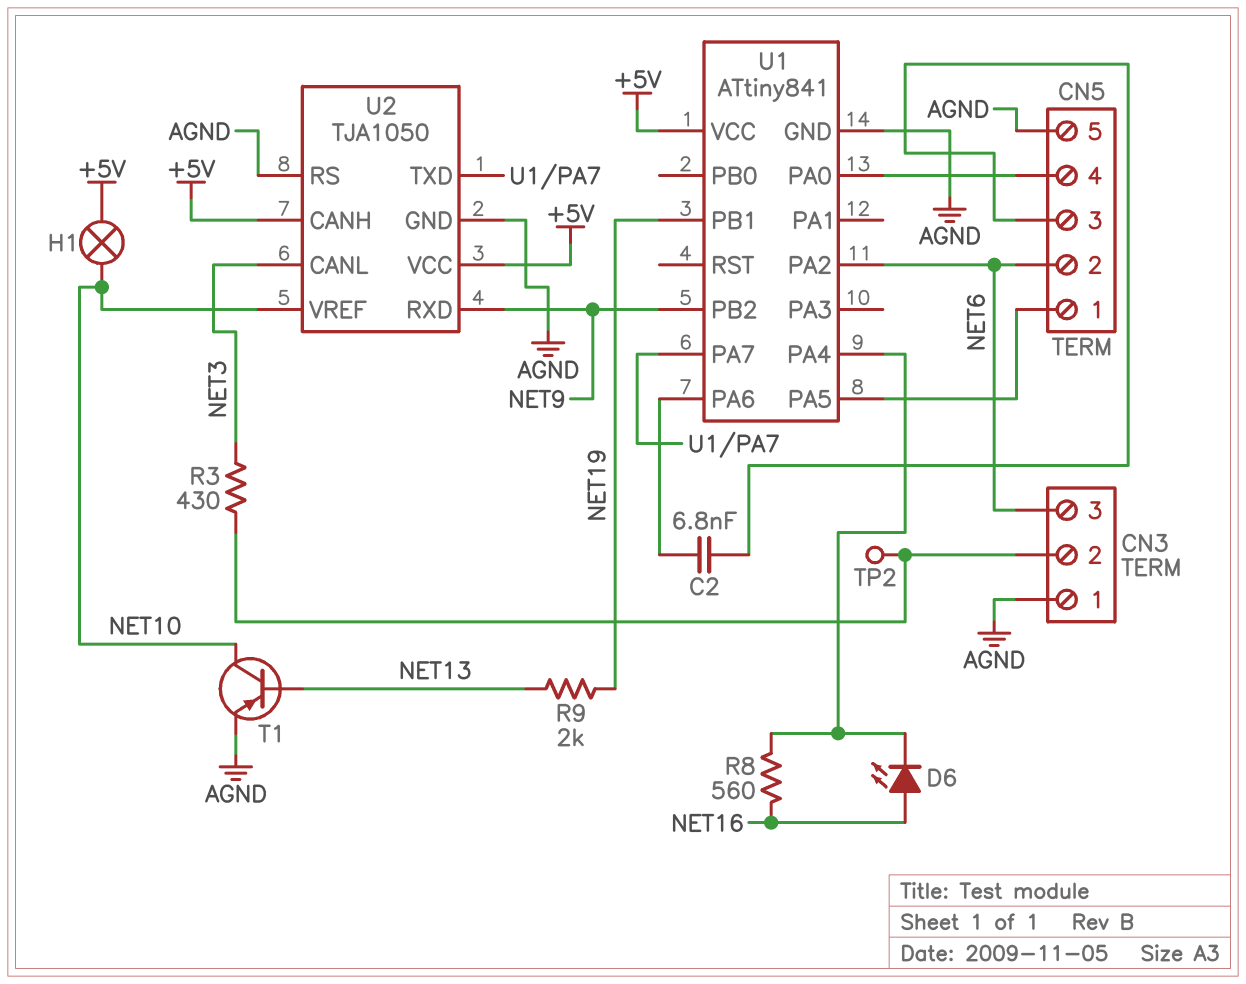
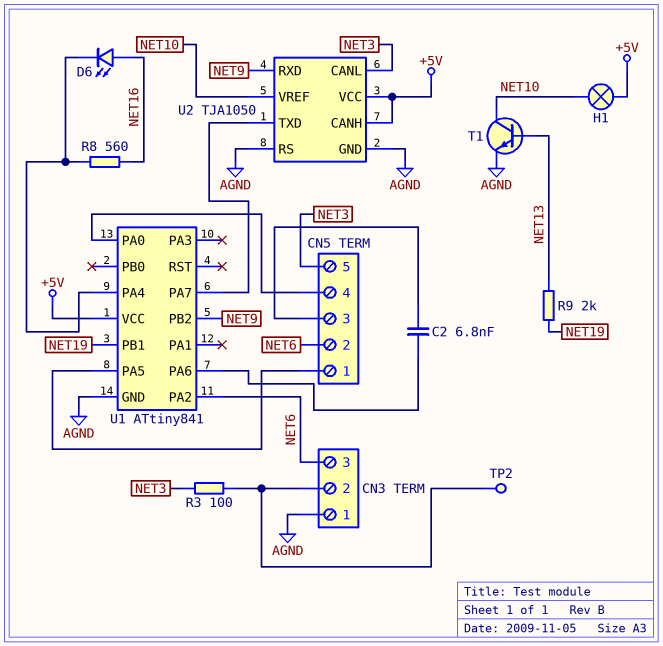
CN5 pin 5: AGND -> NET3
R3: 430 (CN3/2, NET3) -> 100 (CN3/2, NET3)
T1: PNP (B NET13, C NET10, E AGND) -> NPN (B NET13, C NET10, E AGND)

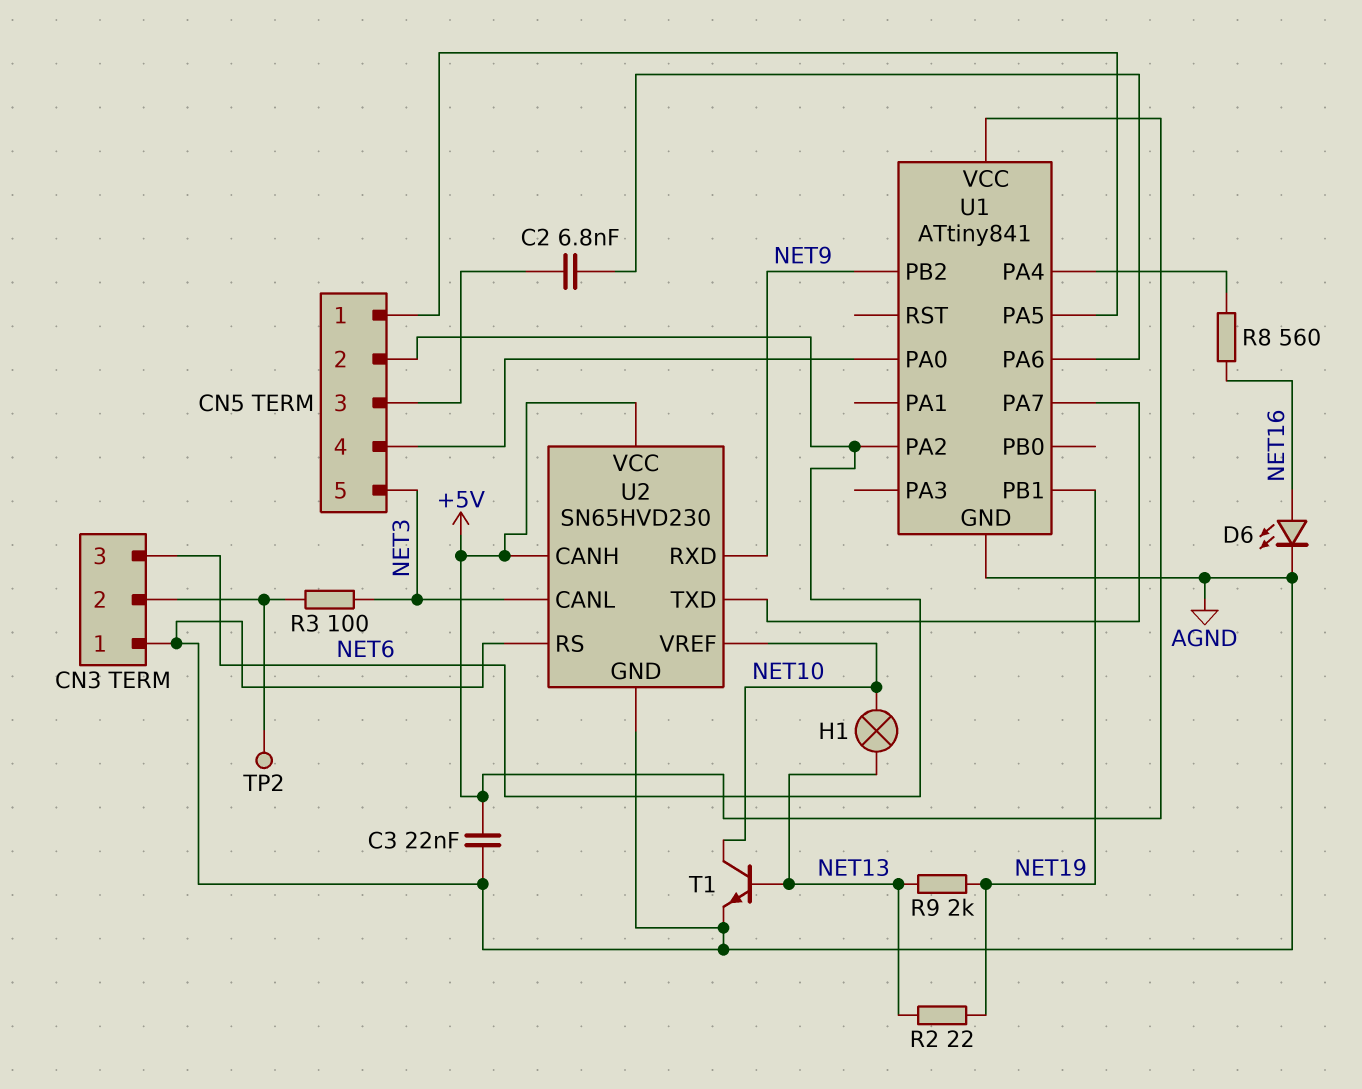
C3: none -> 22nF (+5V, AGND)
D6: LED (A NET16, K U1/PA4) -> LED (A NET16, K AGND)
H1: lamp (+5V, NET10) -> lamp (NET10, NET13)
R2: none -> 22 (NET13, NET19)
U2: TJA1050 -> SN65HVD230

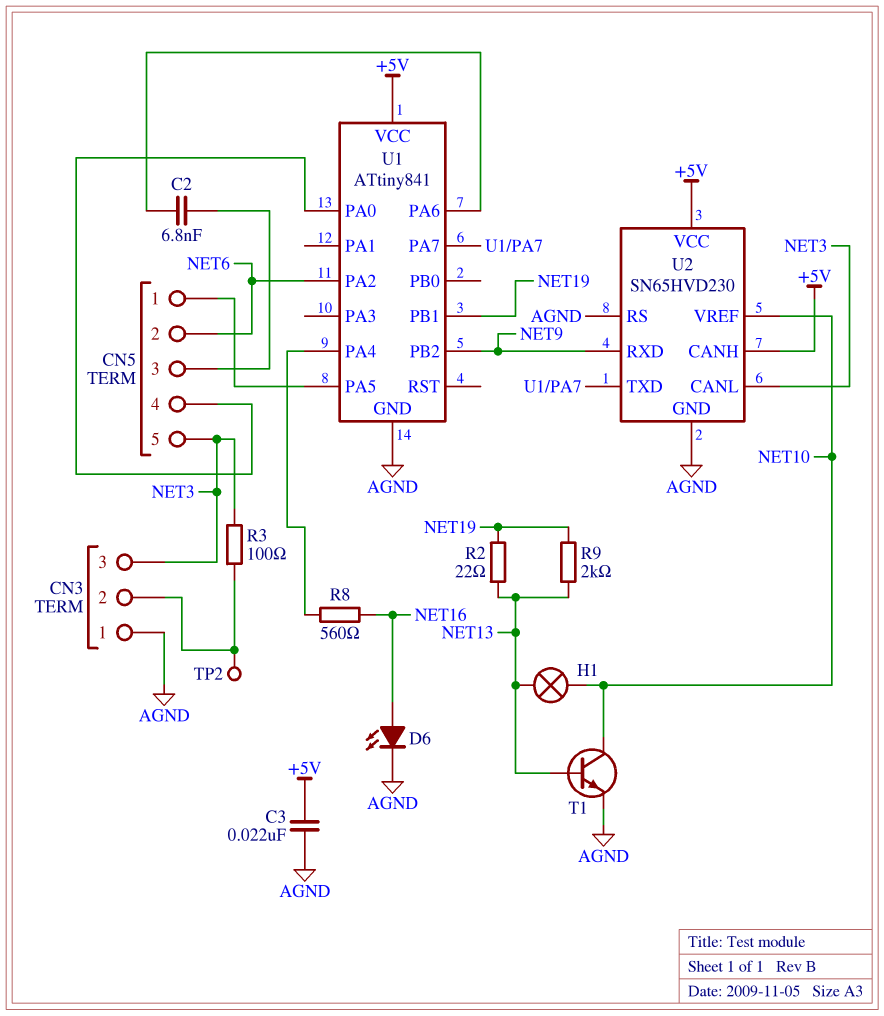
CN3 pin 3: NET6 -> NET3

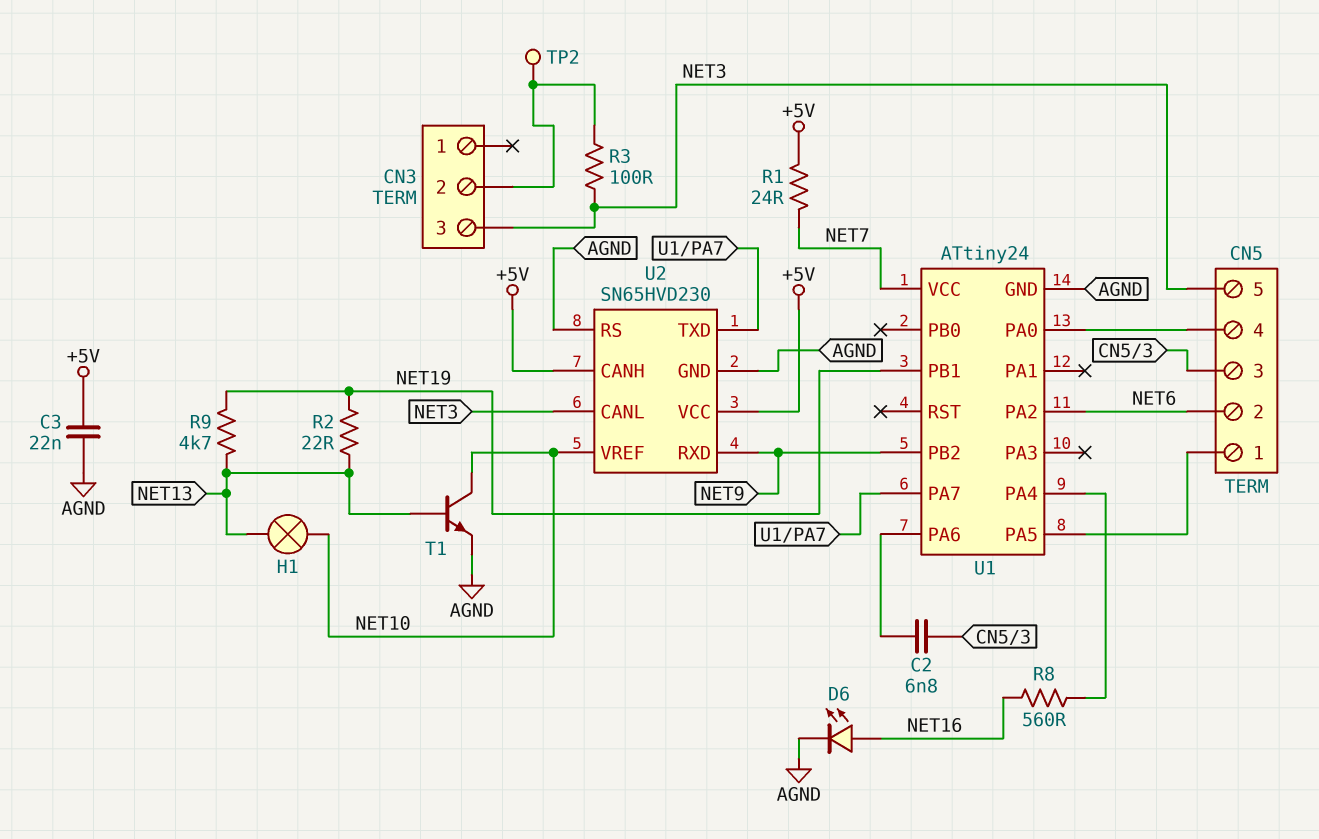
CN3 pin 1: AGND -> none
R1: none -> 24 (+5V, NET7)
R9: 2k (NET13, NET19) -> 4.7k (NET13, NET19)
U1: ATtiny841 -> ATtiny24
U1 pin VCC: +5V -> NET7

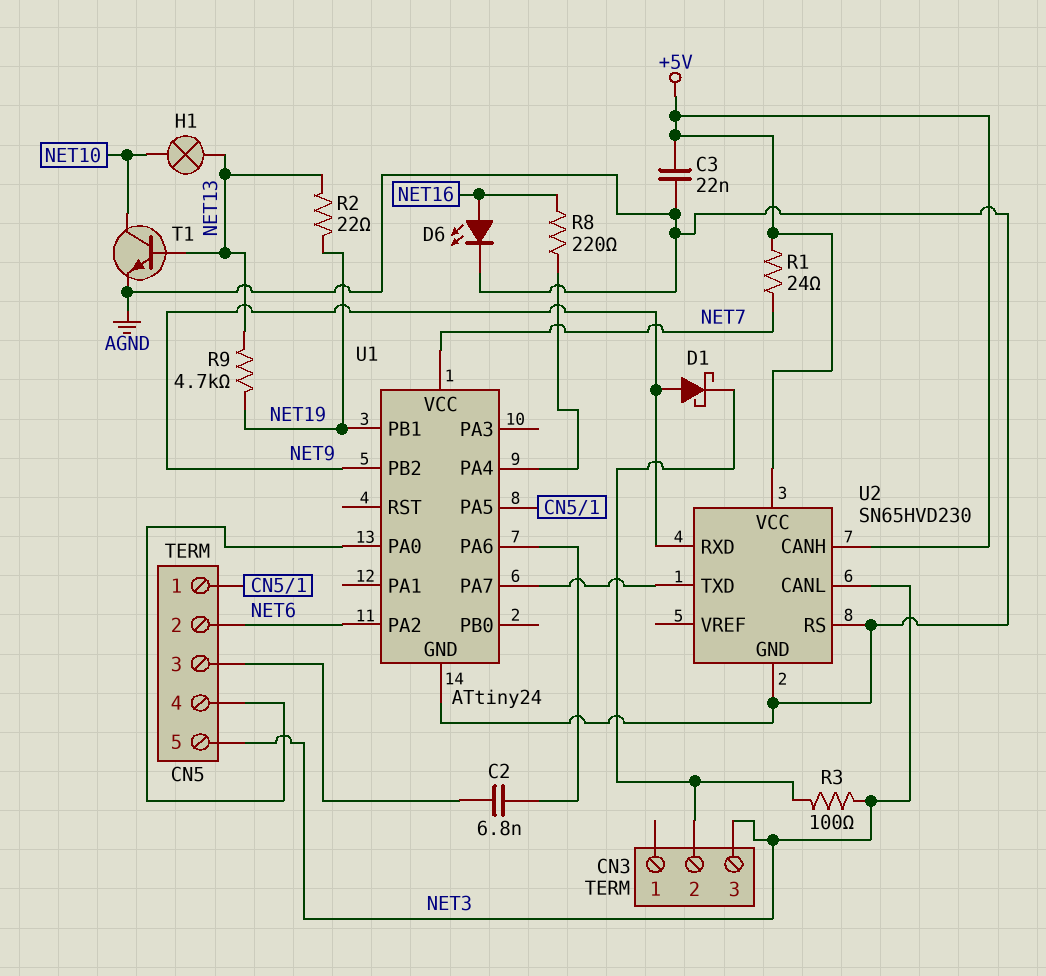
D1: none -> schottky (A NET9, K CN3/2)
R8: 560 (NET16, U1/PA4) -> 220 (NET16, U1/PA4)
TP2: test point (CN3/2) -> none
U2 pin VREF: NET10 -> none

